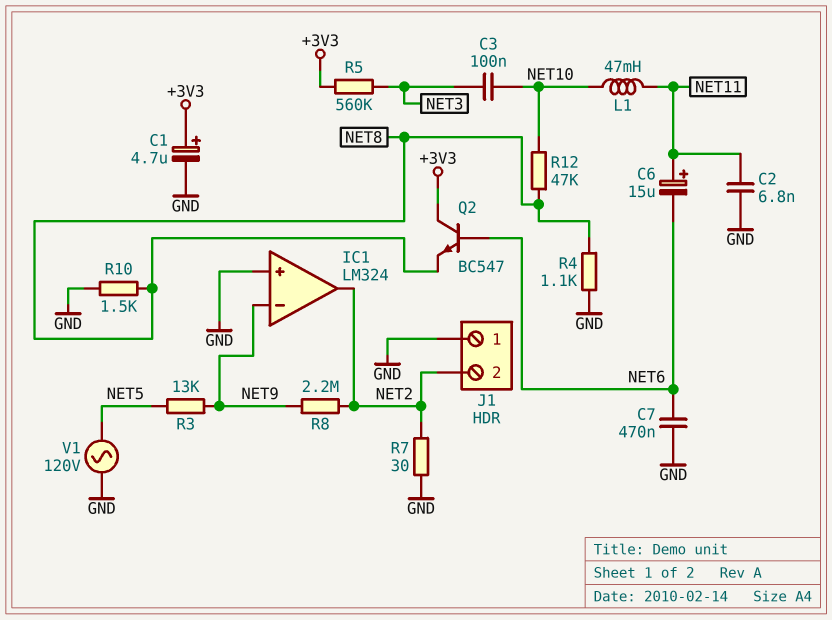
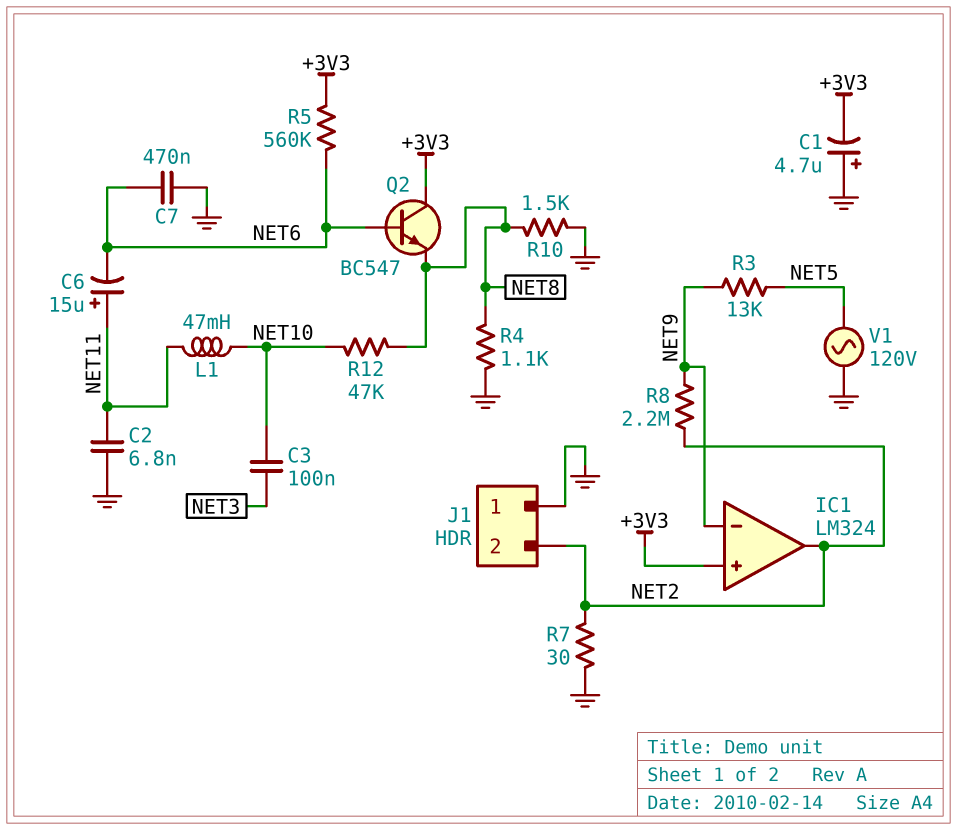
C1: 4.7uF (plus +3V3, minus GND) -> 4.7uF (plus GND, minus +3V3)
IC1 pin in+: GND -> +3V3
R5: 560k (+3V3, NET3) -> 560k (+3V3, NET6)

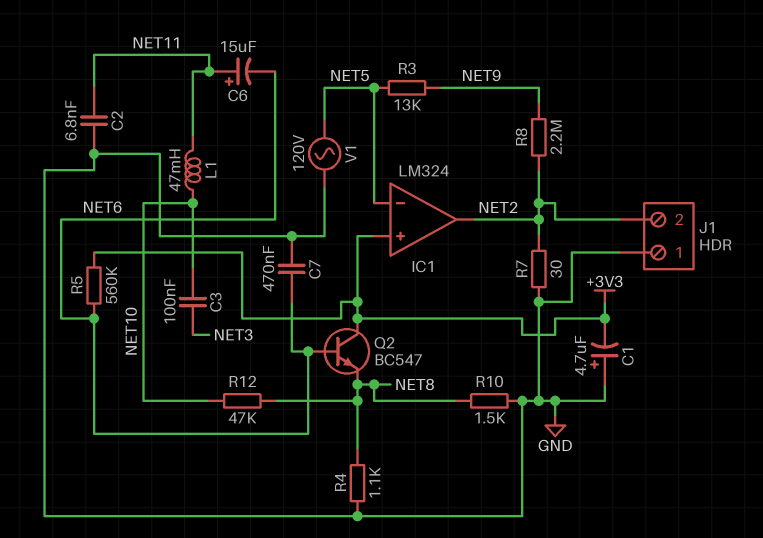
IC1 pin in-: NET9 -> NET5

